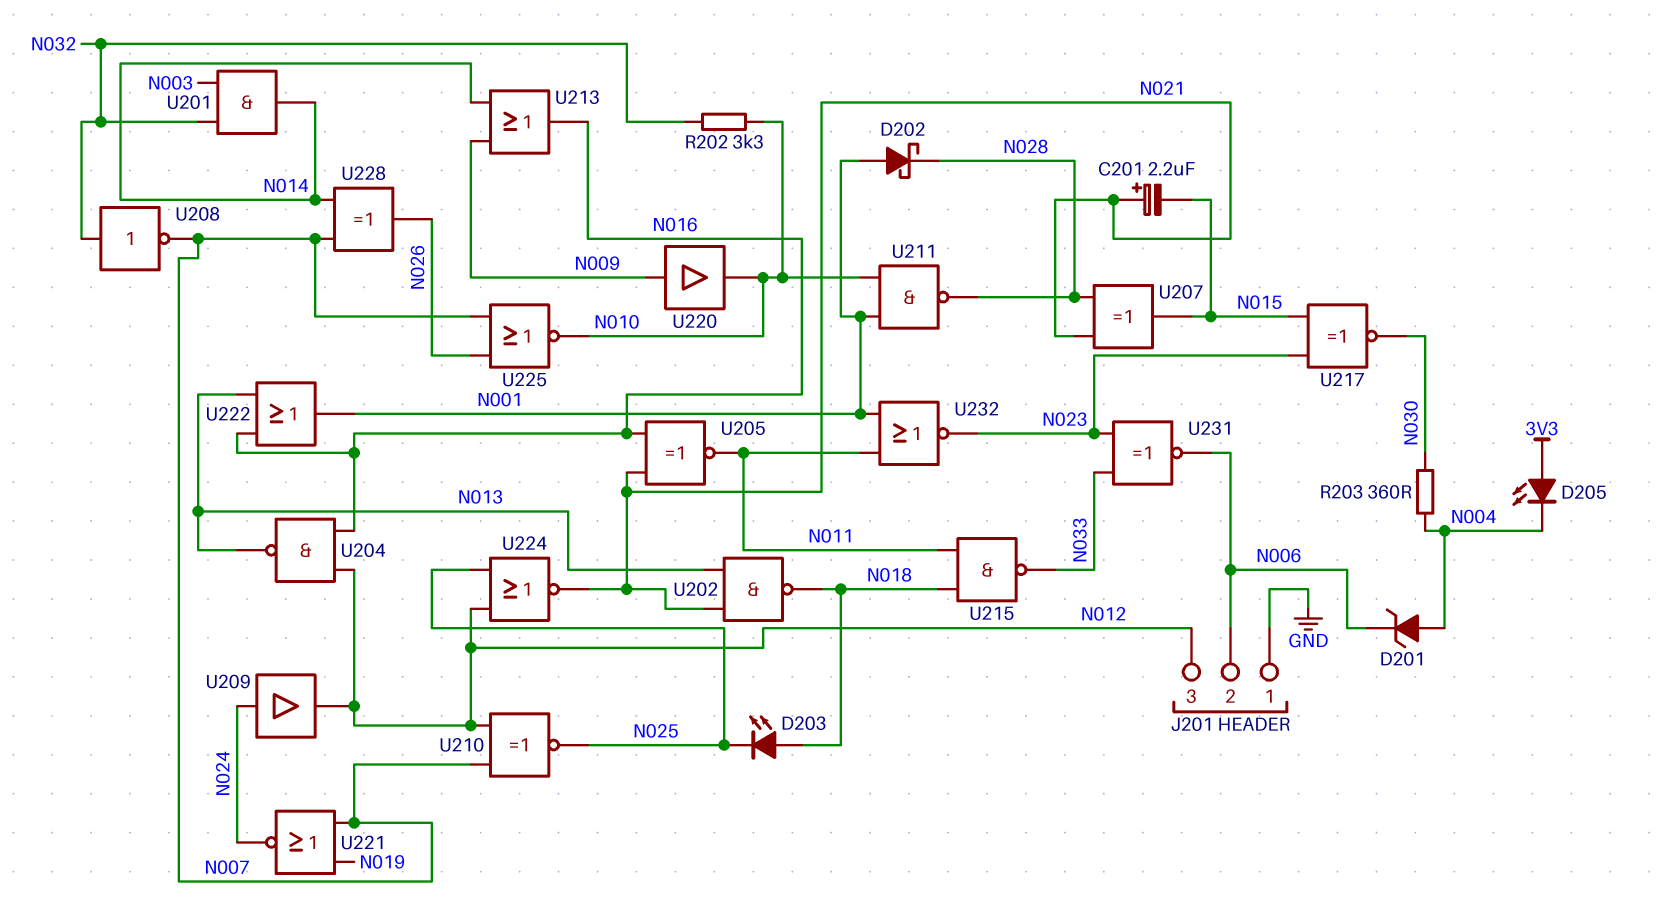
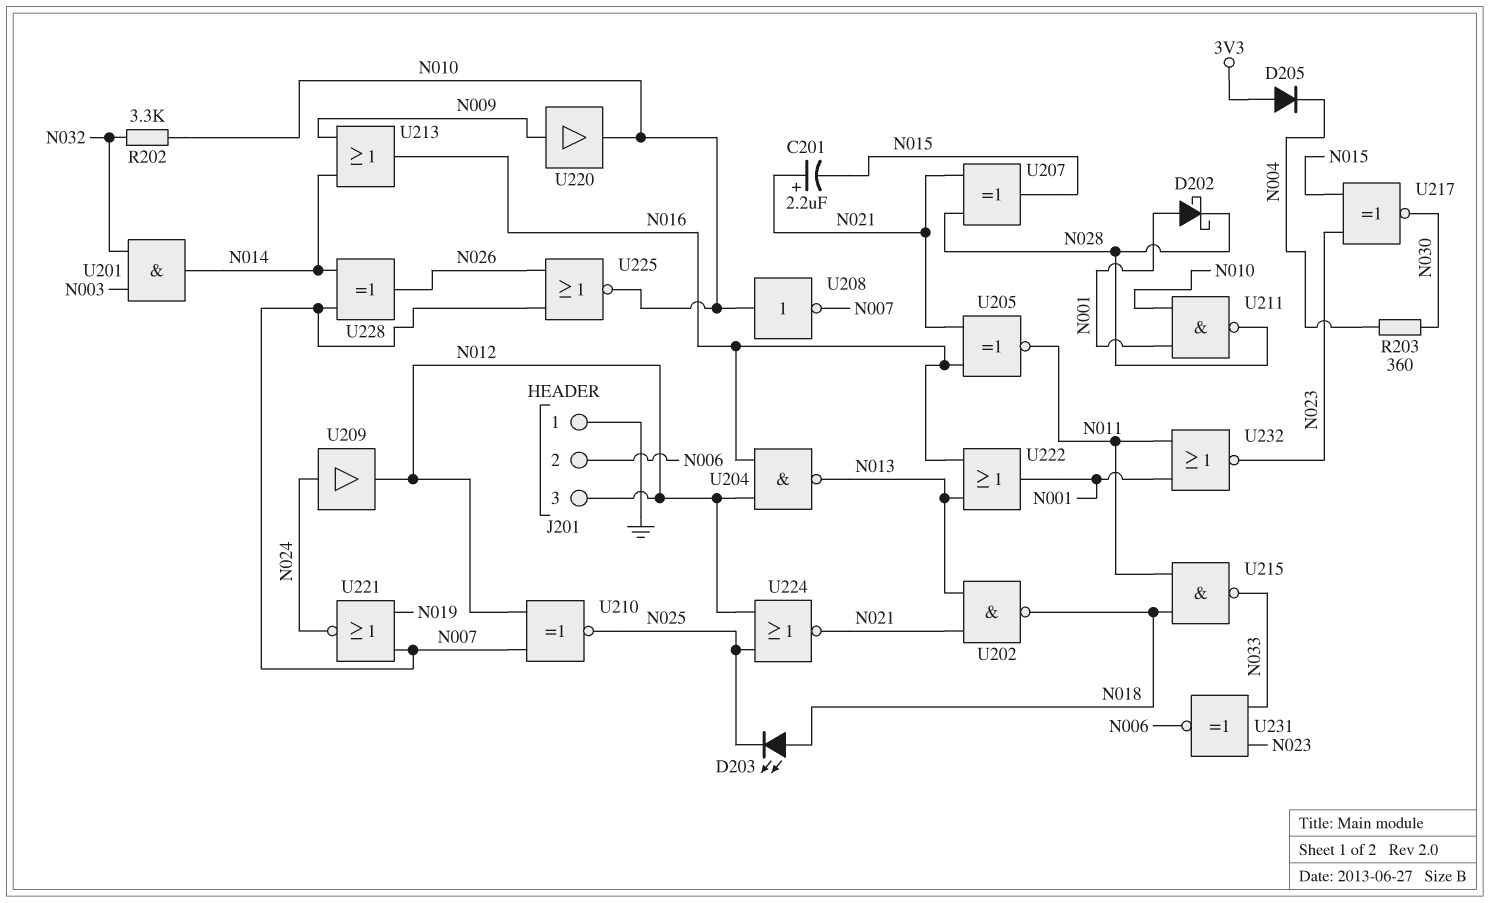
D201: zener (A N004, K N006) -> none
D205: LED (A 3V3, K N004) -> diode (A 3V3, K N004)
U208: NOT (in N032, out N007) -> NOT (in N010, out N007)

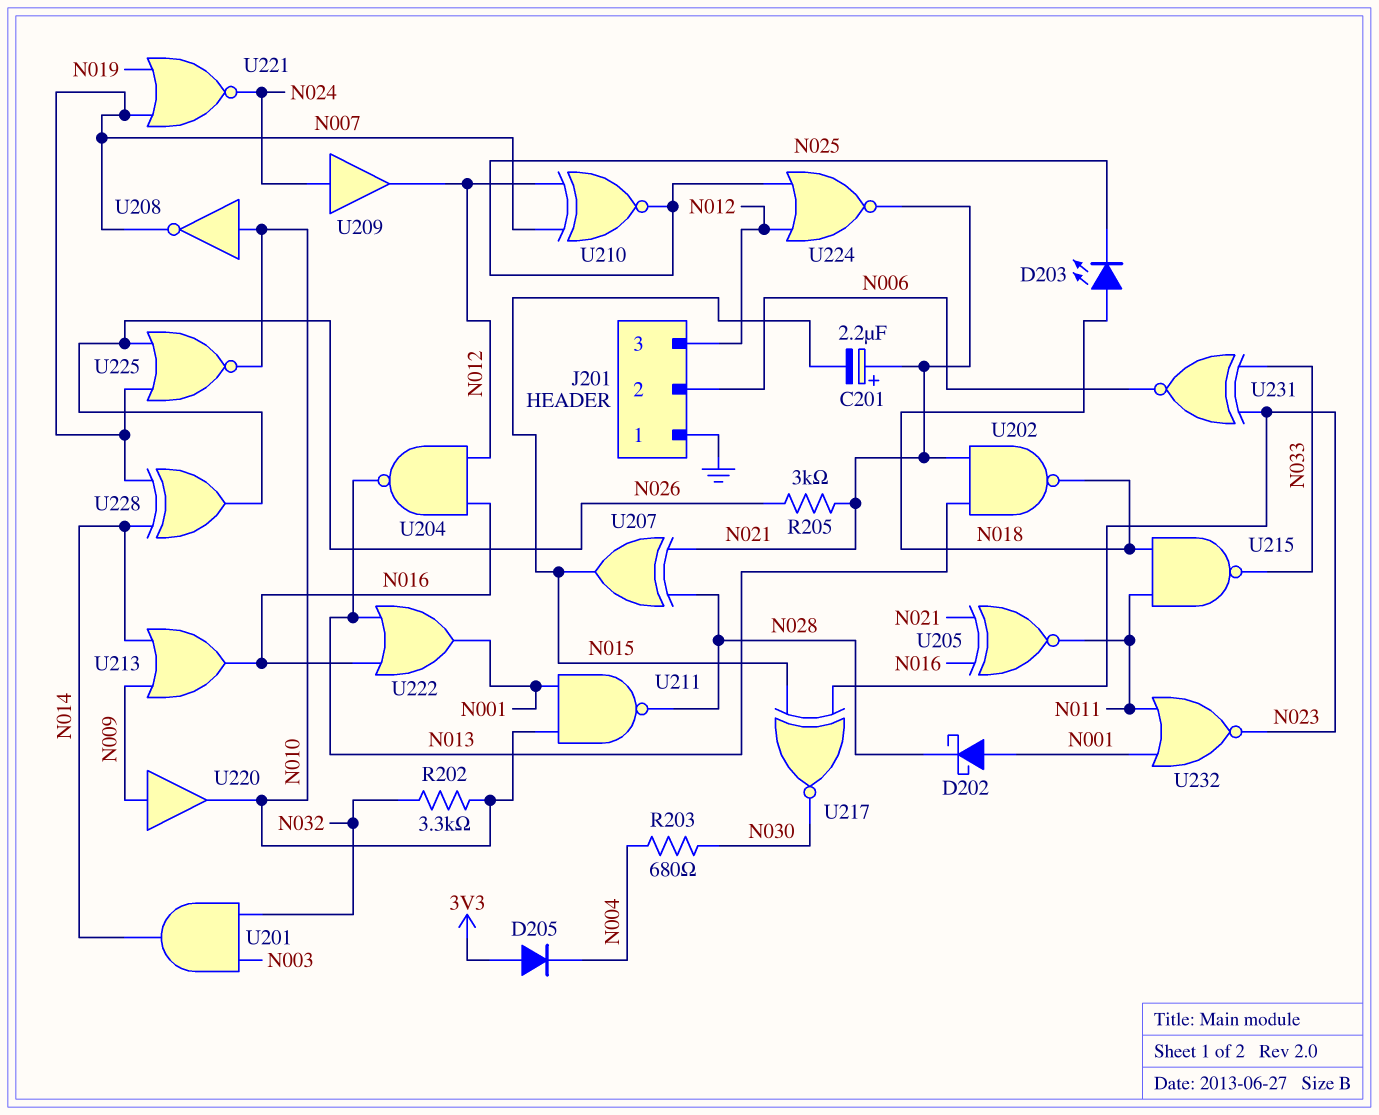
R203: 360 (N004, N030) -> 680 (N004, N030)
R205: none -> 3k (N021, N026)

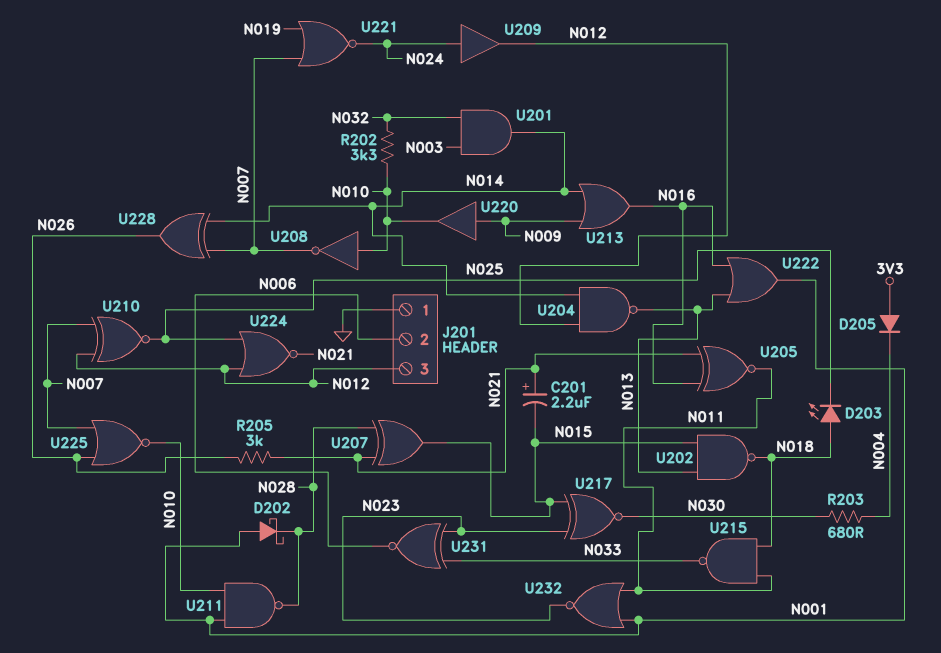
U202: NAND (in N013, in N021, out N018) -> NAND (in N013, in N015, out N018)
U204: NAND (in N012, in N016, out N013) -> NAND (in N012, in N014, out N013)

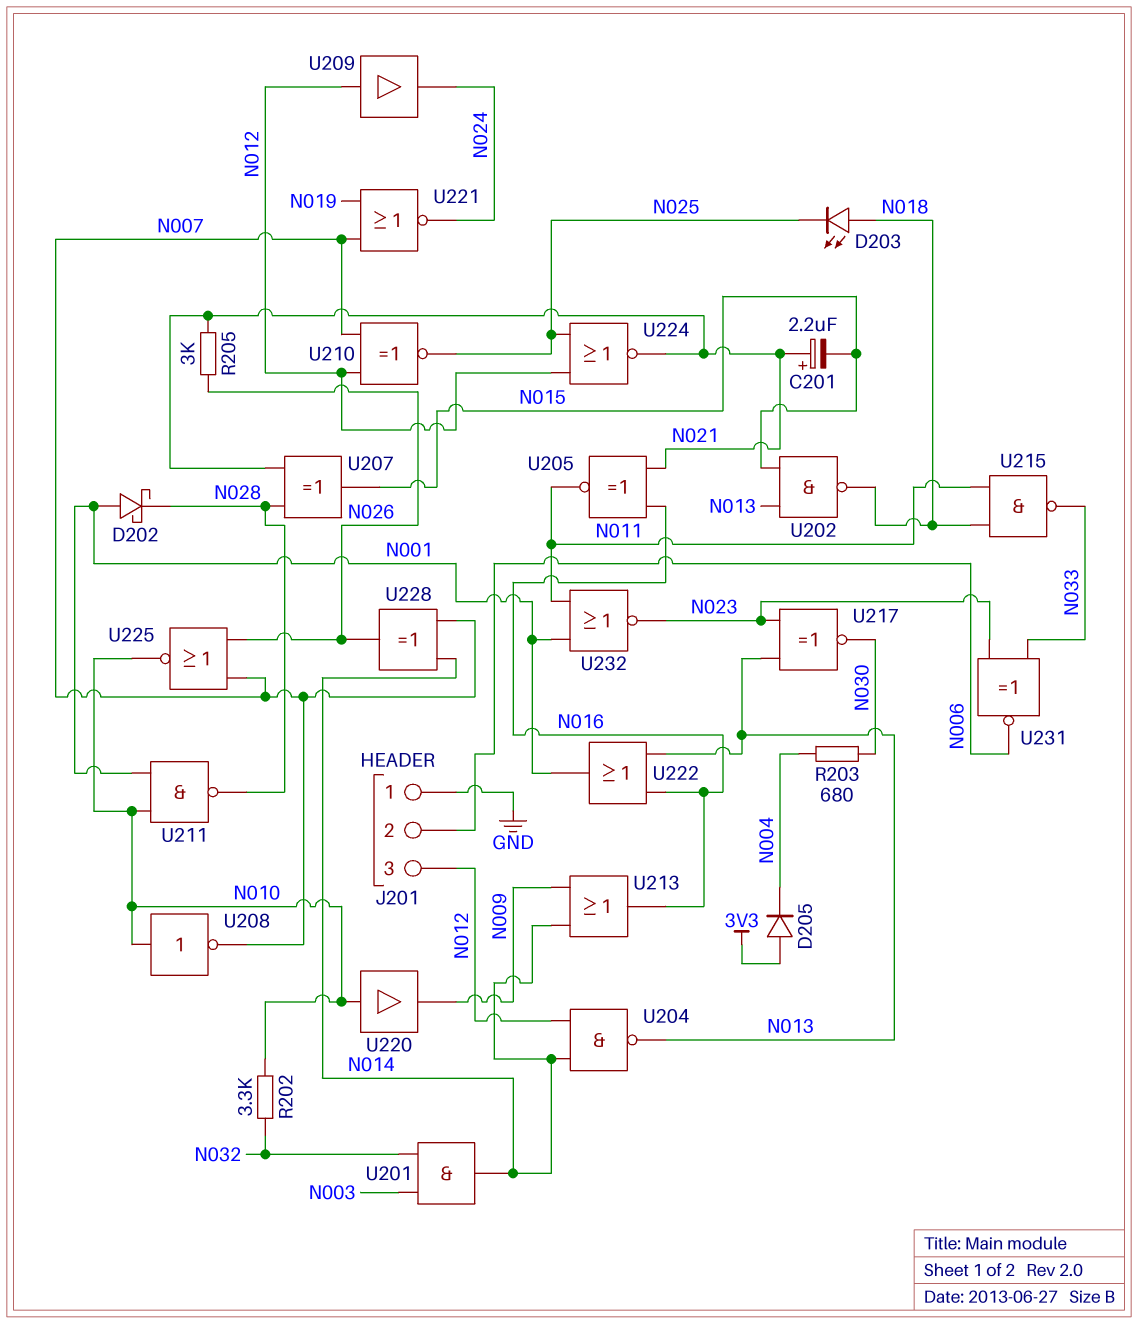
U209: buffer (in N024, out N012) -> buffer (in N012, out N024)
U217: XNOR (in N015, in N023, out N030) -> XNOR (in N013, in N023, out N030)
U220: buffer (in N009, out N010) -> buffer (in N010, out N009)

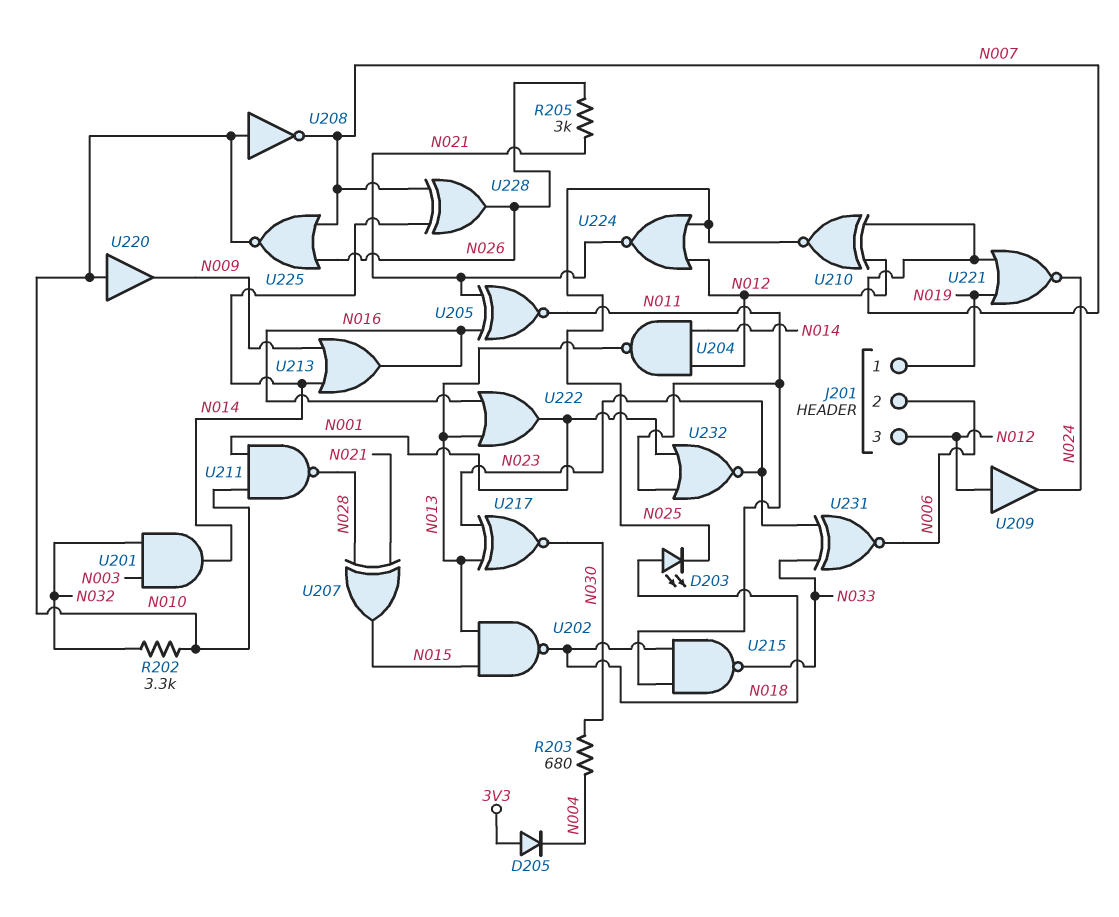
C201: 2.2uF (plus N021, minus N015) -> none
D202: schottky (A N001, K N028) -> none
J201 pin 1: GND -> N019

